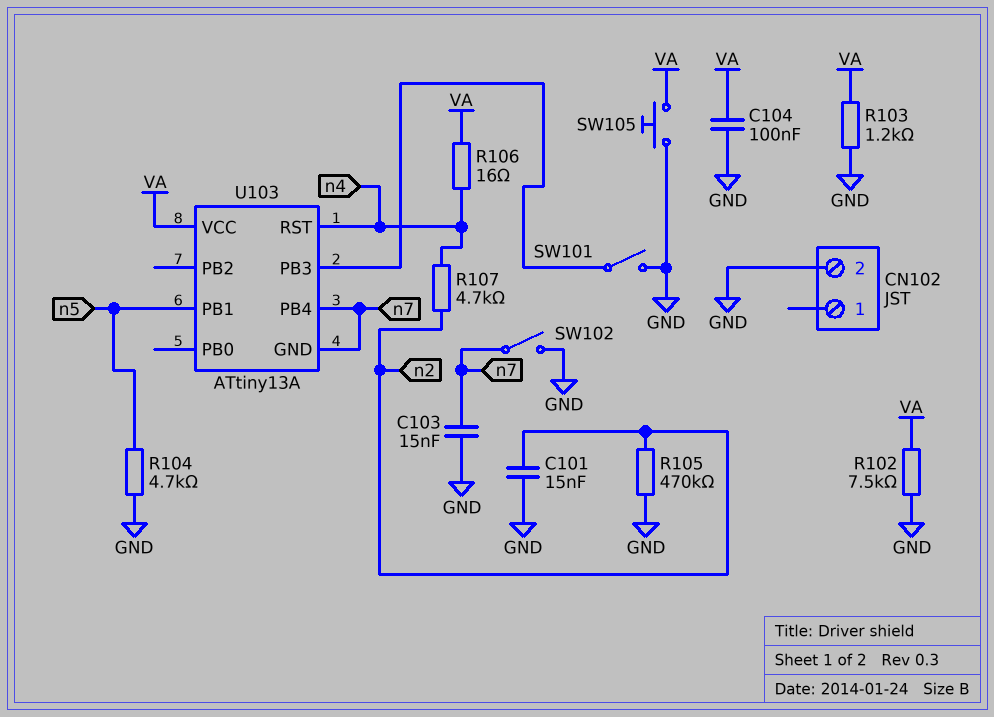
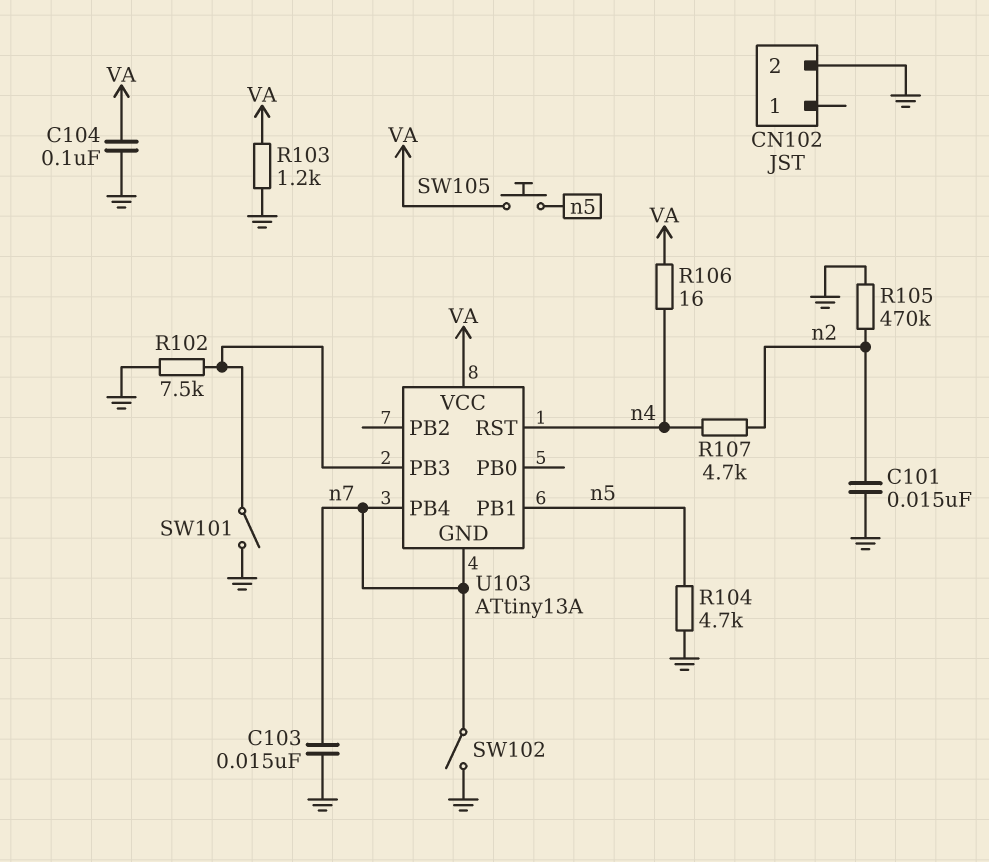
R102: 7.5k (GND, VA) -> 7.5k (GND, U103/PB3)
SW105: button (GND, VA) -> button (VA, n5)

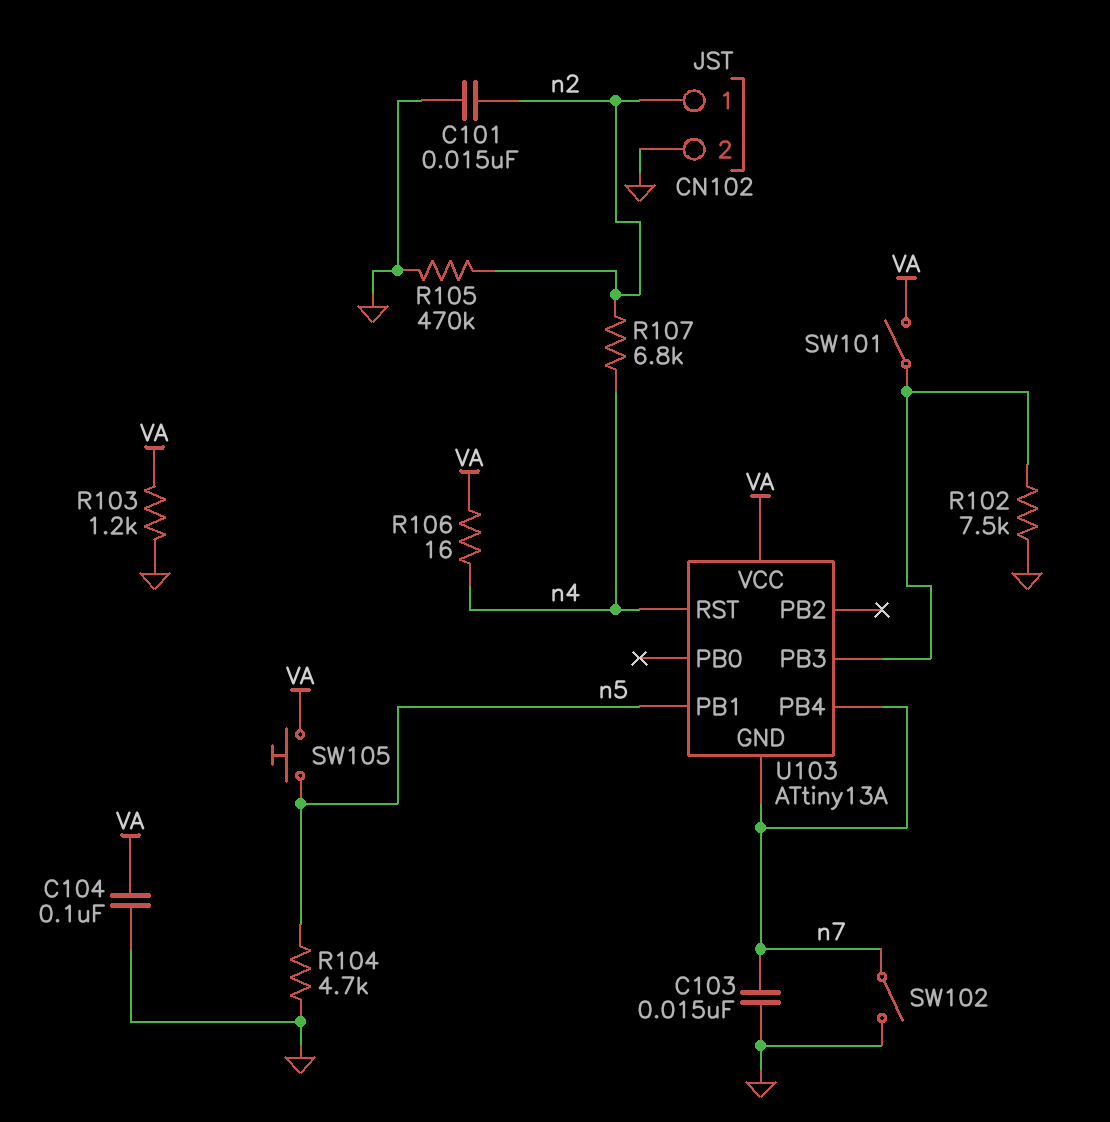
CN102 pin 1: none -> n2
R107: 4.7k (n2, n4) -> 6.8k (n2, n4)
SW101: switch (GND, U103/PB3) -> switch (U103/PB3, VA)

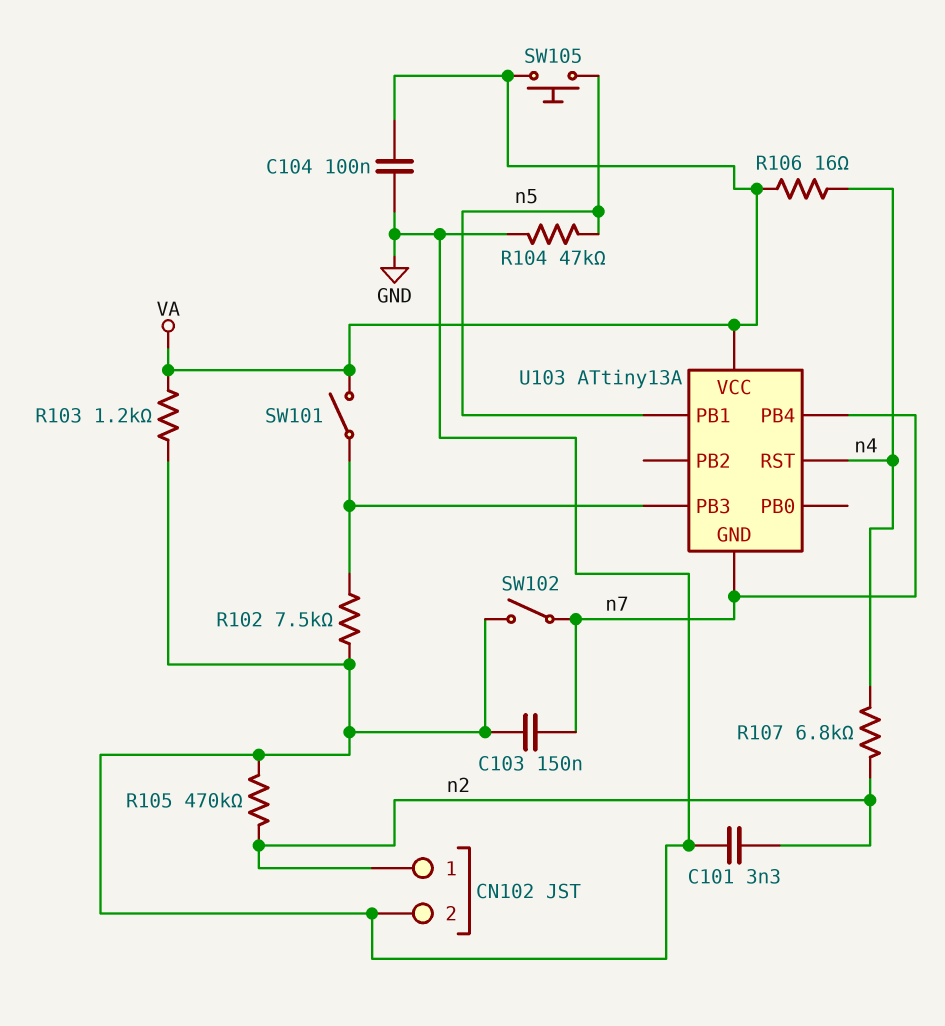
C101: 15nF (GND, n2) -> 3.3nF (GND, n2)
C103: 15nF (GND, n7) -> 150nF (GND, n7)
R104: 4.7k (GND, n5) -> 47k (GND, n5)

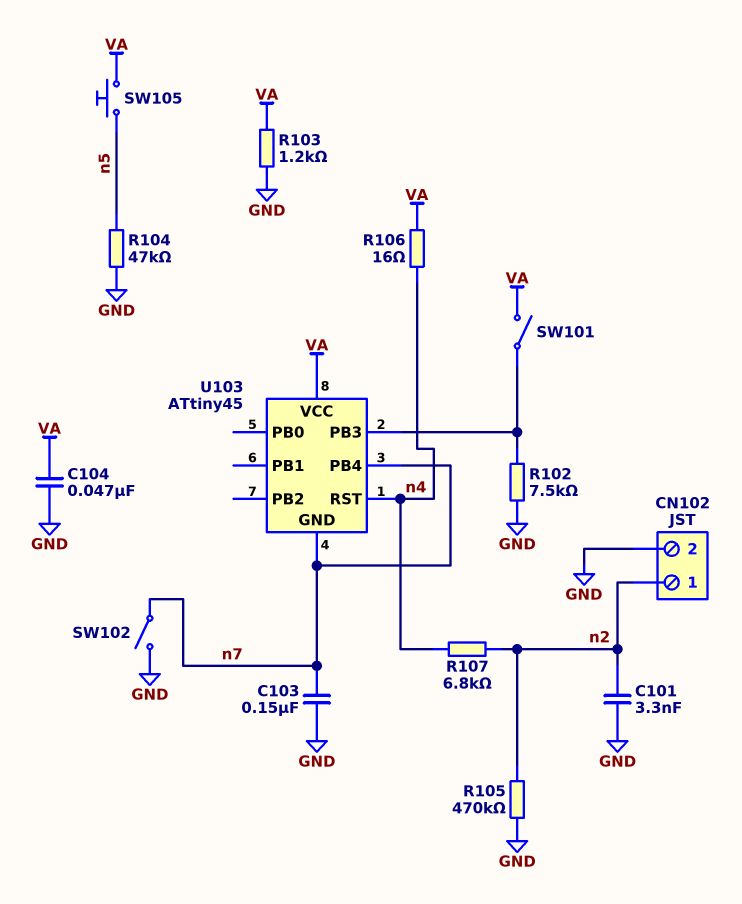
C104: 100nF (GND, VA) -> 47nF (GND, VA)
U103: ATtiny13A -> ATtiny45
U103 pin PB1: n5 -> none

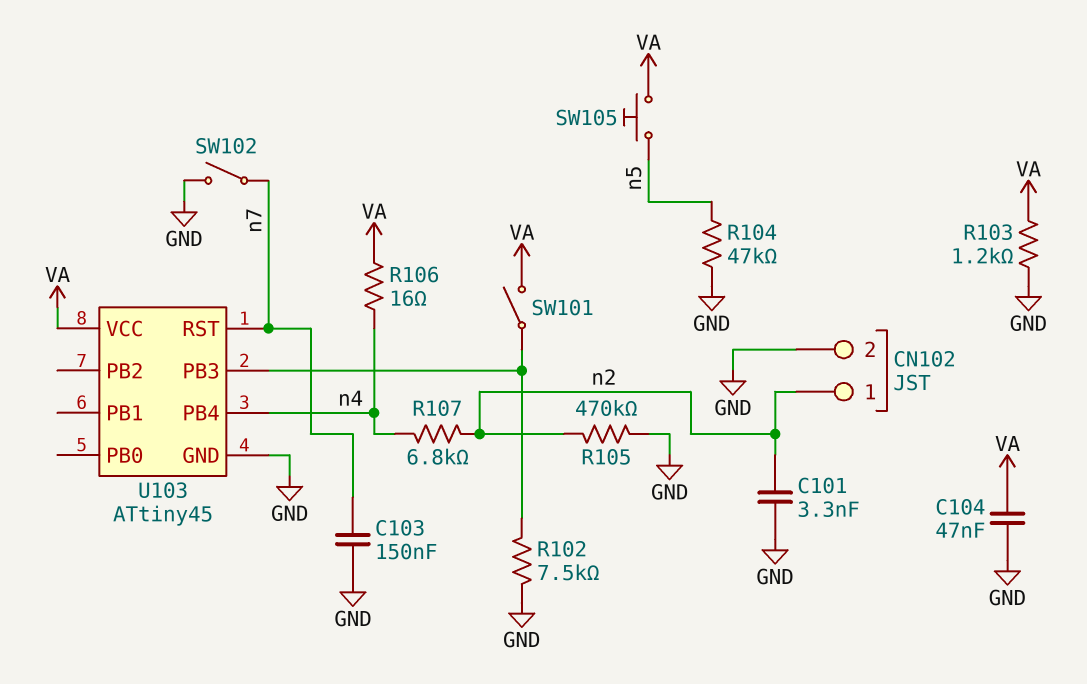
U103 pin GND: n7 -> GND
U103 pin PB4: n7 -> n4
U103 pin RST: n4 -> n7

